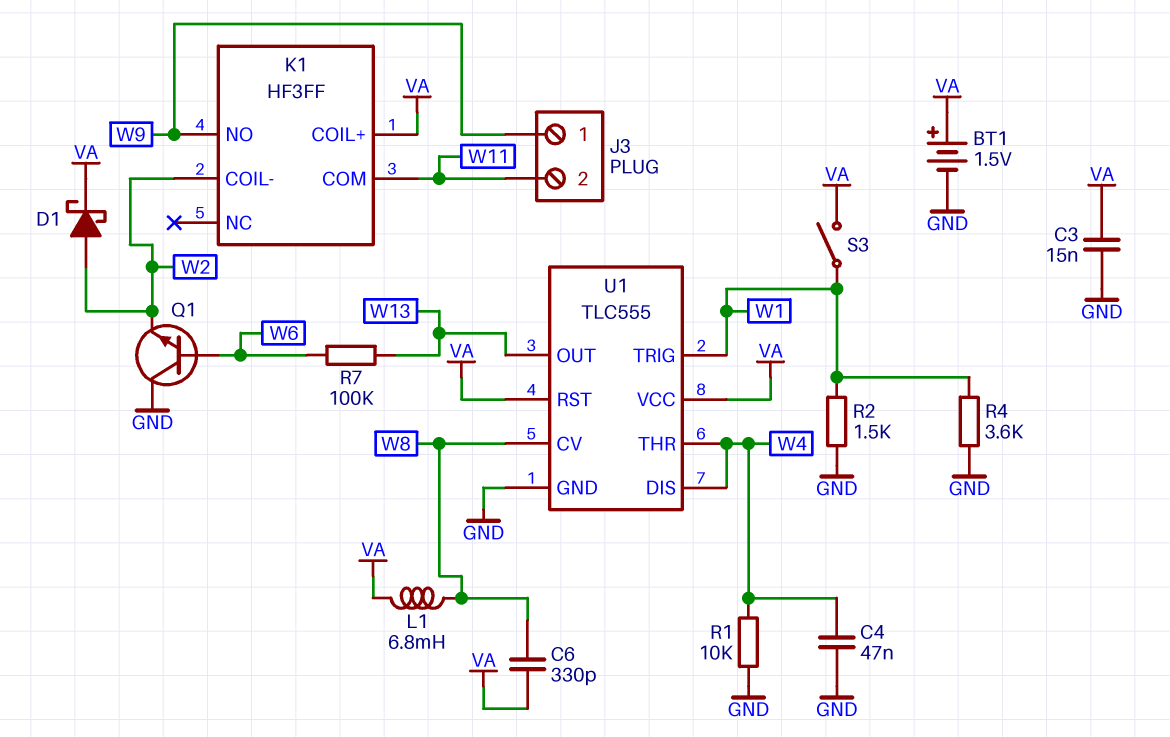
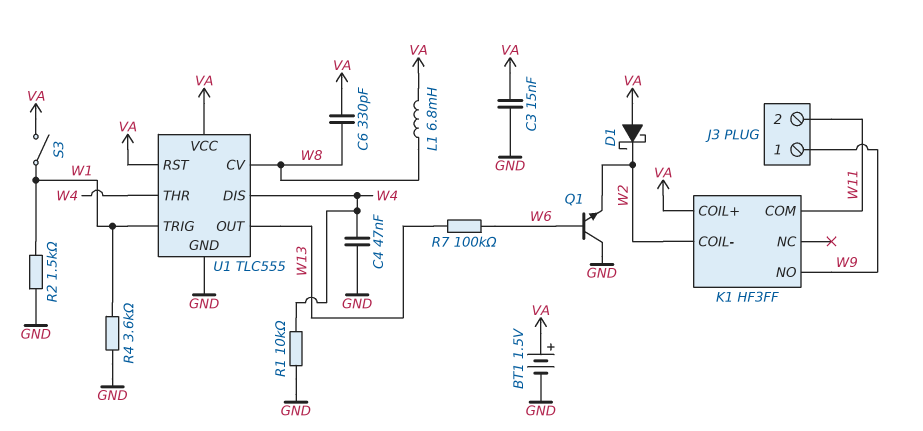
D1: schottky (A W2, K VA) -> schottky (A VA, K W2)

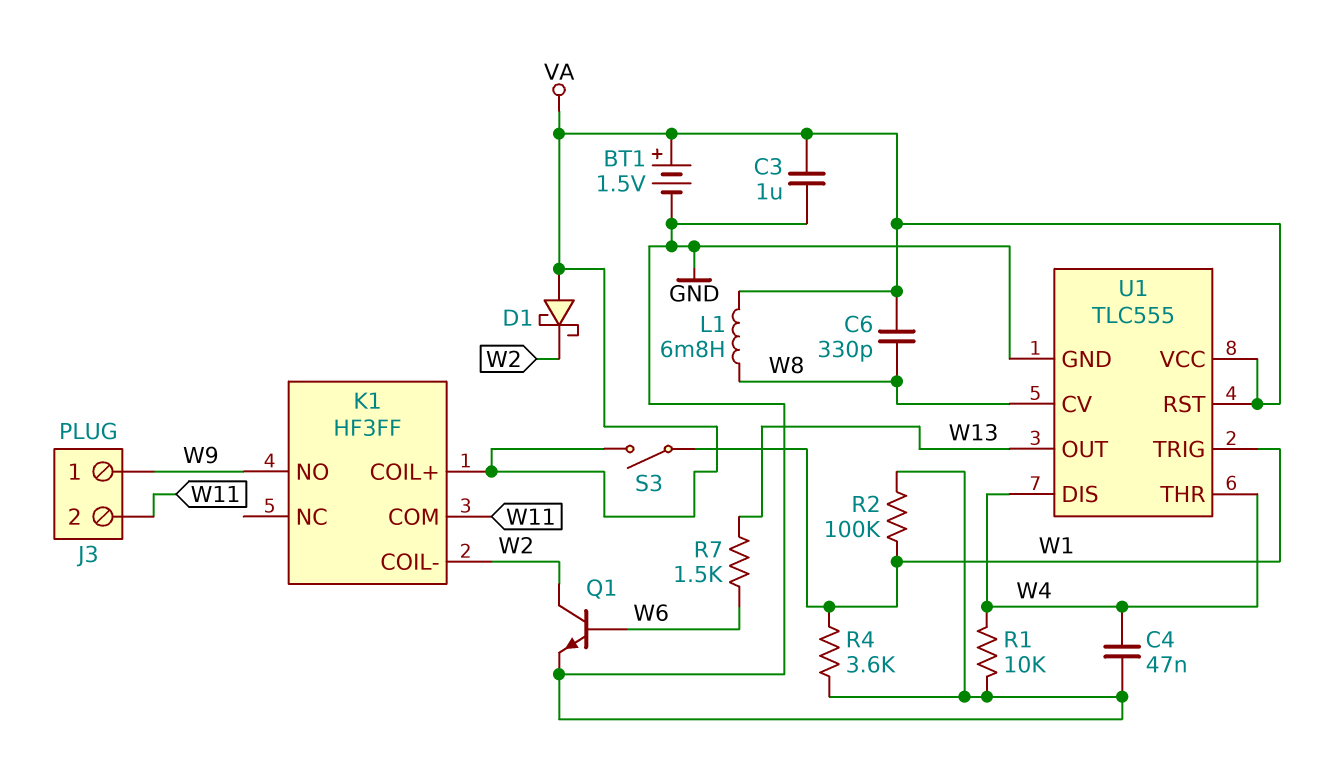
C3: 15nF (GND, VA) -> 1uF (GND, VA)
Q1: NPN (B W6, C GND, E W2) -> NPN (B W6, C W2, E GND)
R2: 1.5k (GND, W1) -> 100k (GND, W1)
R7: 100k (W6, W13) -> 1.5k (W6, W13)

